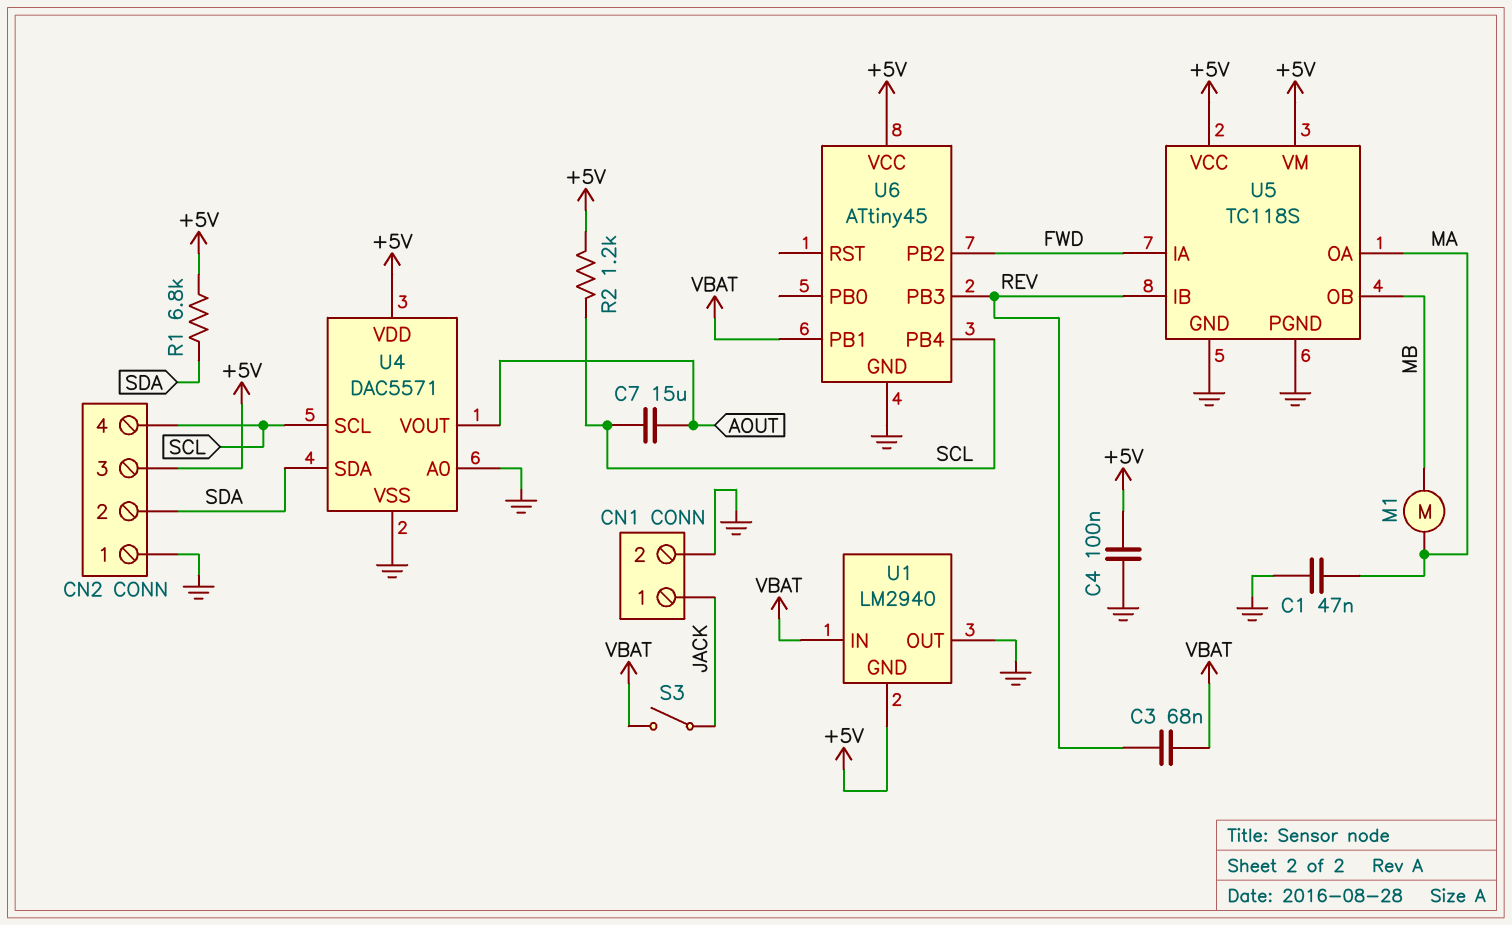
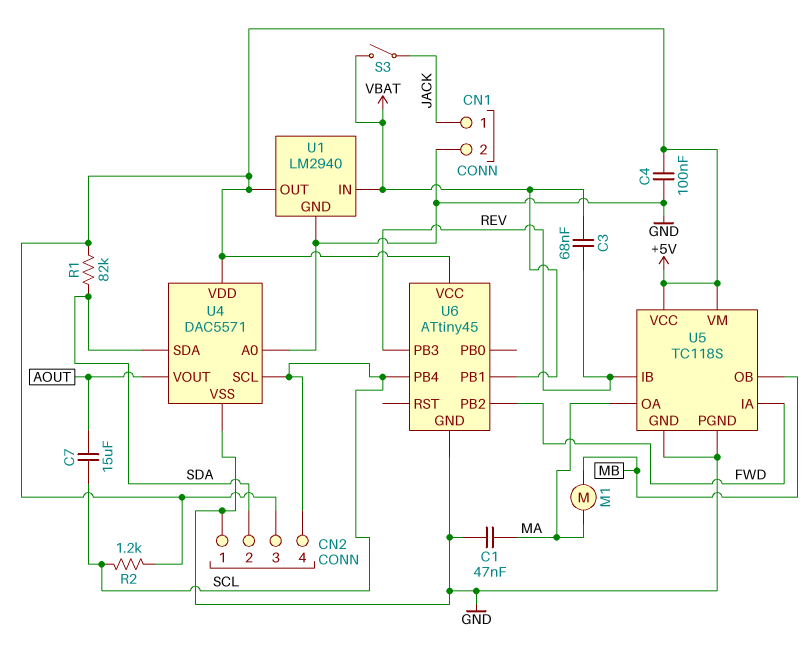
R1: 6.8k (+5V, SDA) -> 82k (+5V, SDA)
U1 pin GND: +5V -> GND
U1 pin OUT: GND -> +5V

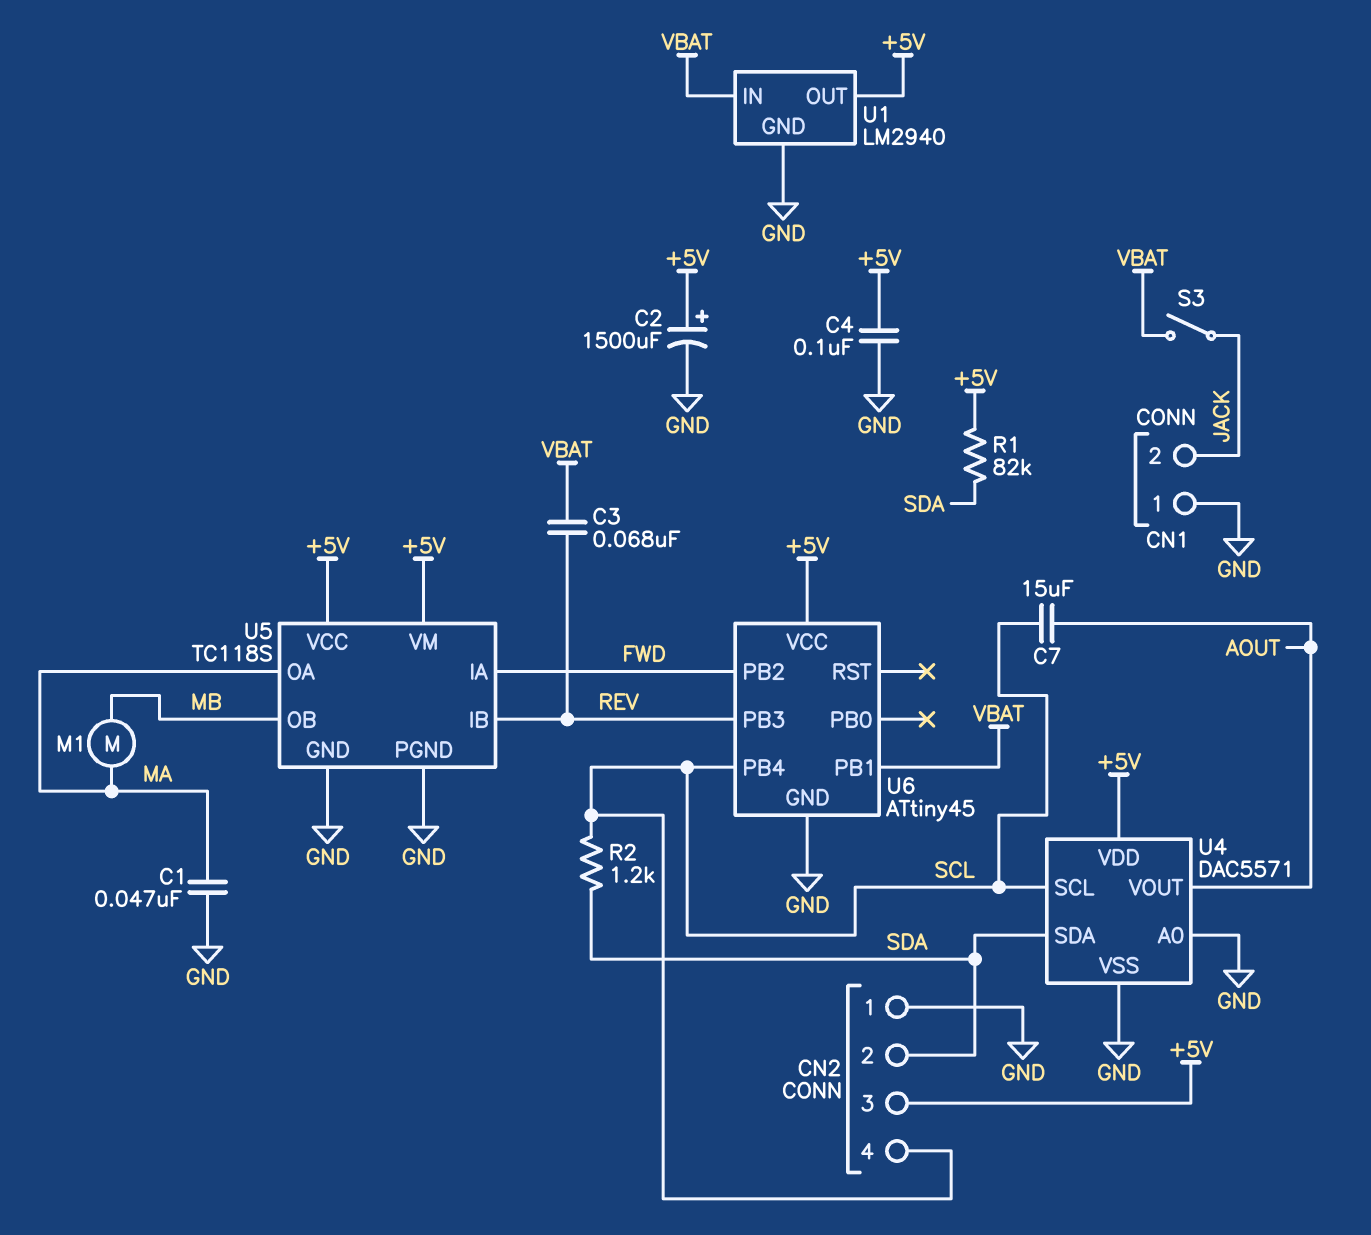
C2: none -> 1500uF (plus +5V, minus GND)
CN1 pin 1: JACK -> GND
CN1 pin 2: GND -> JACK
R2: 1.2k (+5V, SCL) -> 1.2k (SCL, SDA)

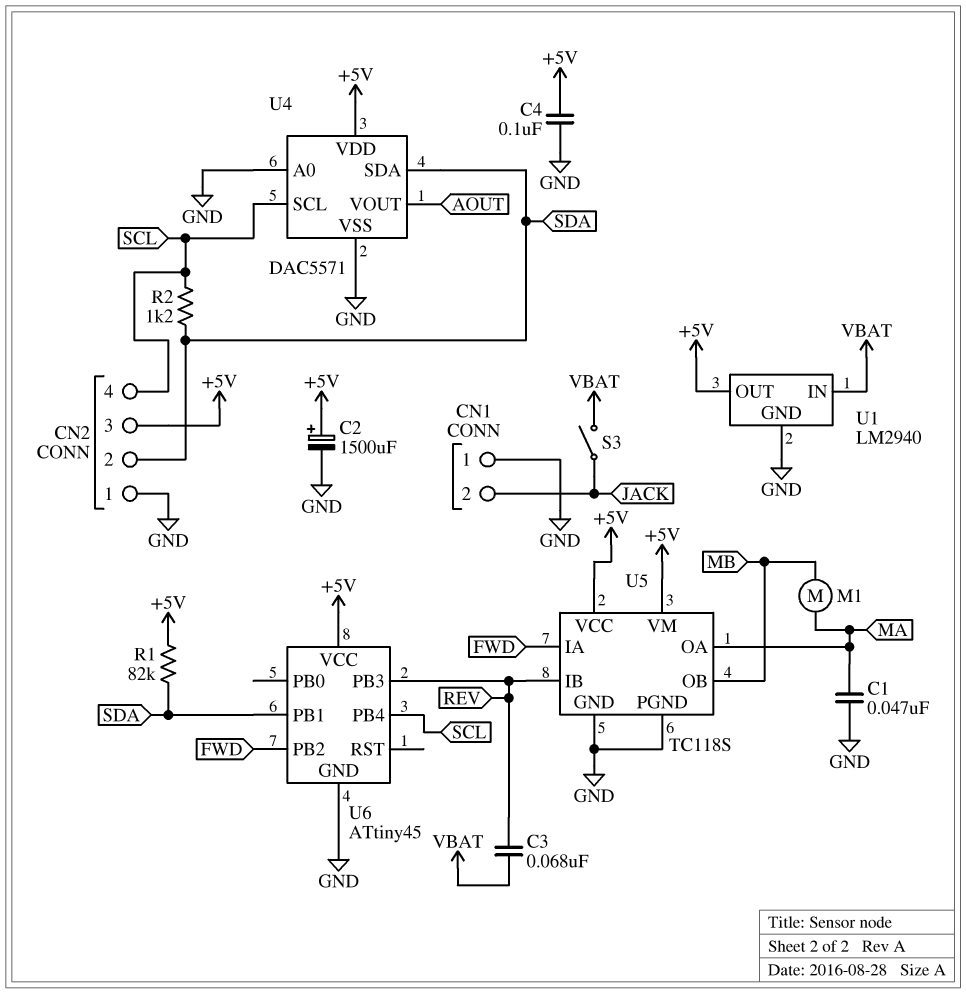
C7: 15uF (AOUT, SCL) -> none
U6 pin PB1: VBAT -> SDA

